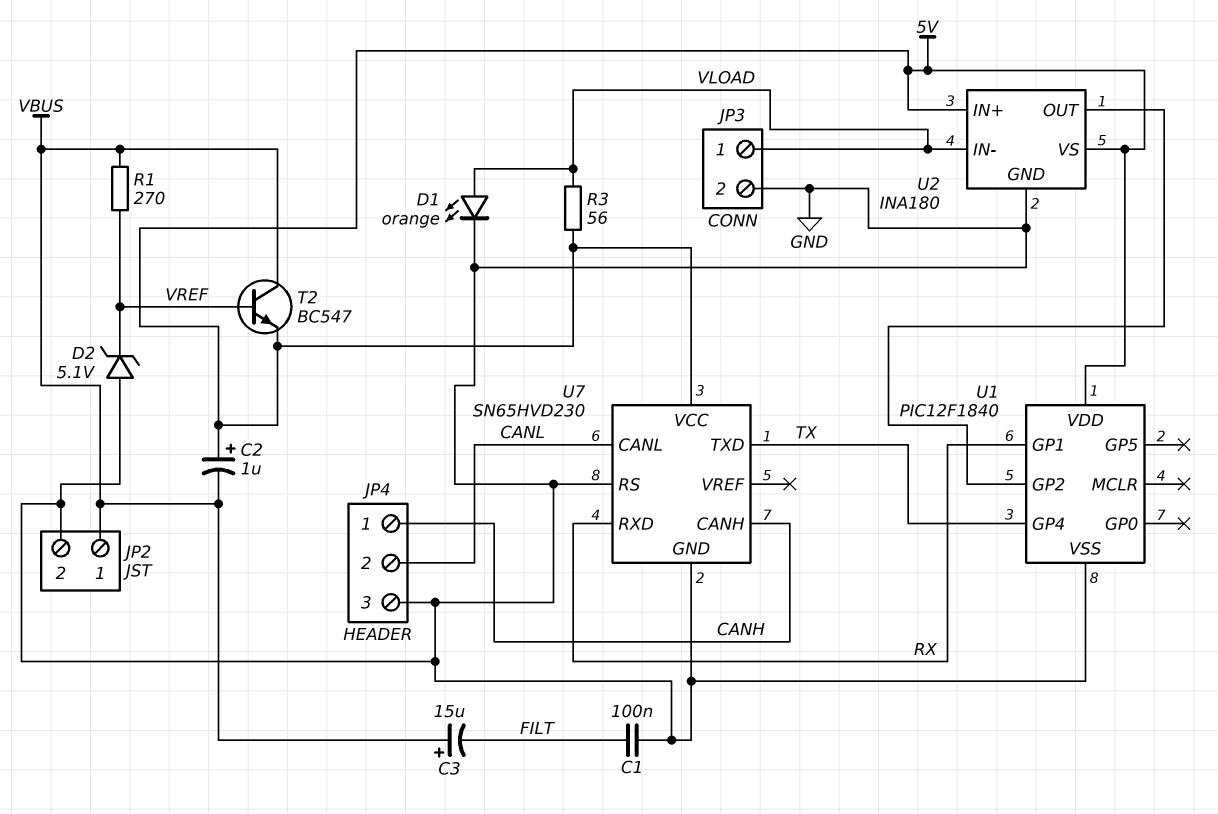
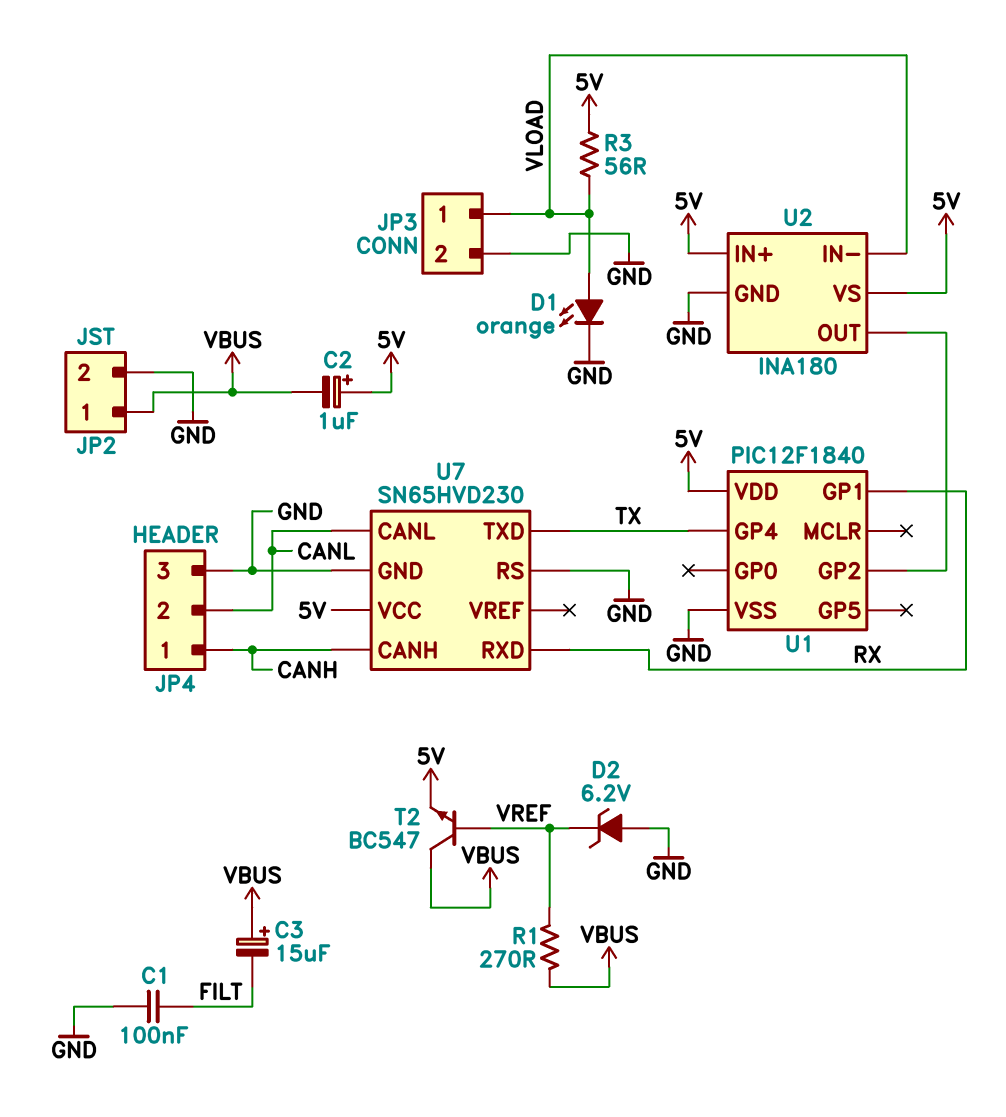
D2: zener 5.1V (A GND, K VREF) -> zener 6.2V (A GND, K VREF)

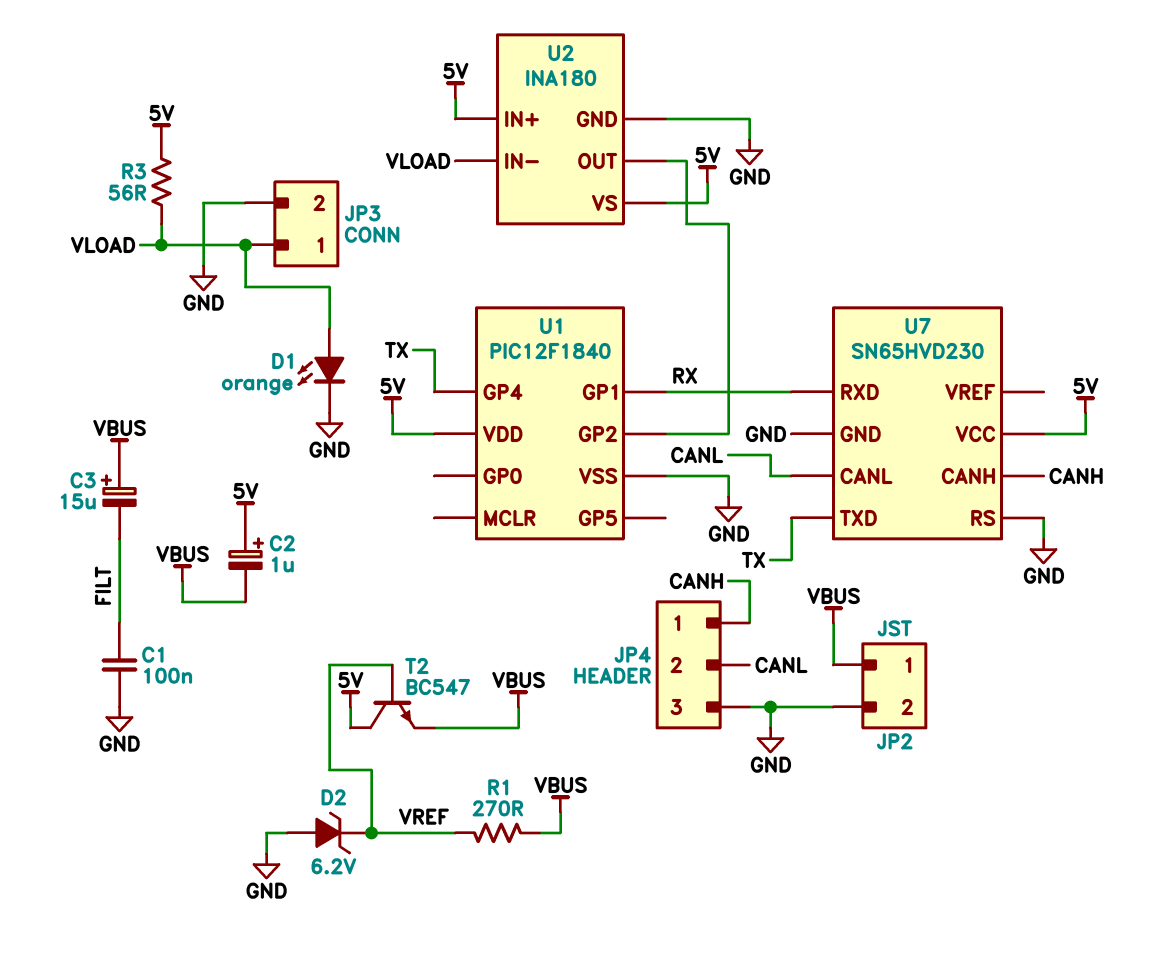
T2: NPN BC547 (B VREF, C VBUS, E 5V) -> NPN BC547 (B VREF, C 5V, E VBUS)

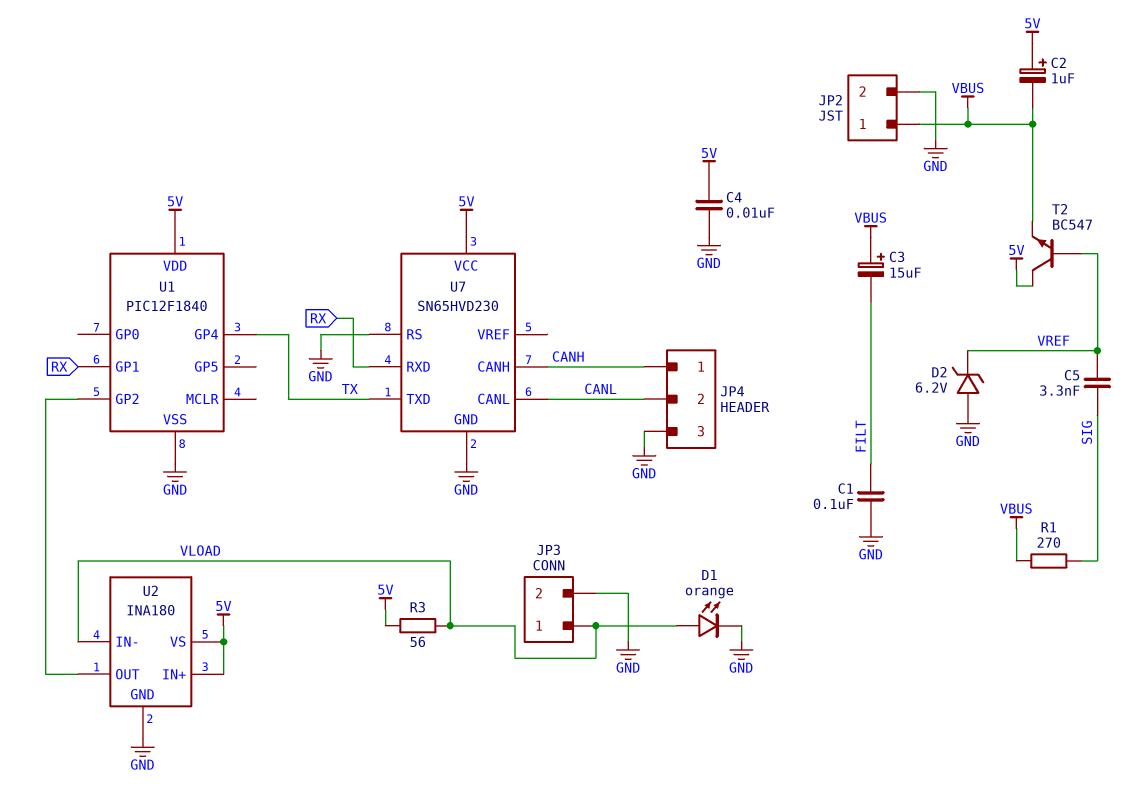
C4: none -> 10nF (5V, GND)
C5: none -> 3.3nF (SIG, VREF)
R1: 270 (VBUS, VREF) -> 270 (SIG, VBUS)

